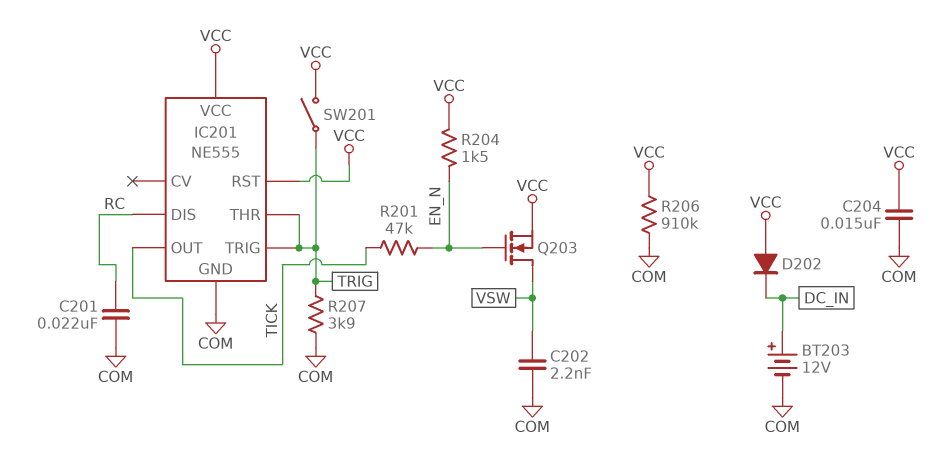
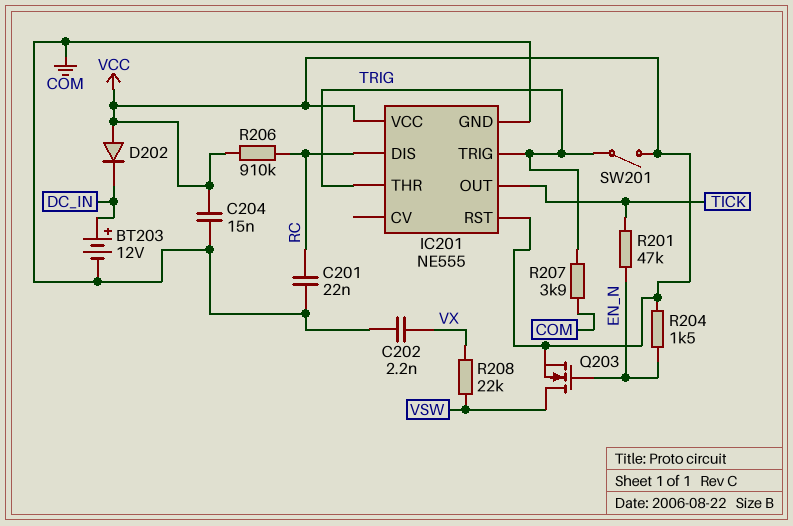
C202: 2.2nF (COM, VSW) -> 2.2nF (COM, VX)
R206: 910k (COM, VCC) -> 910k (RC, VCC)
R208: none -> 22k (VSW, VX)

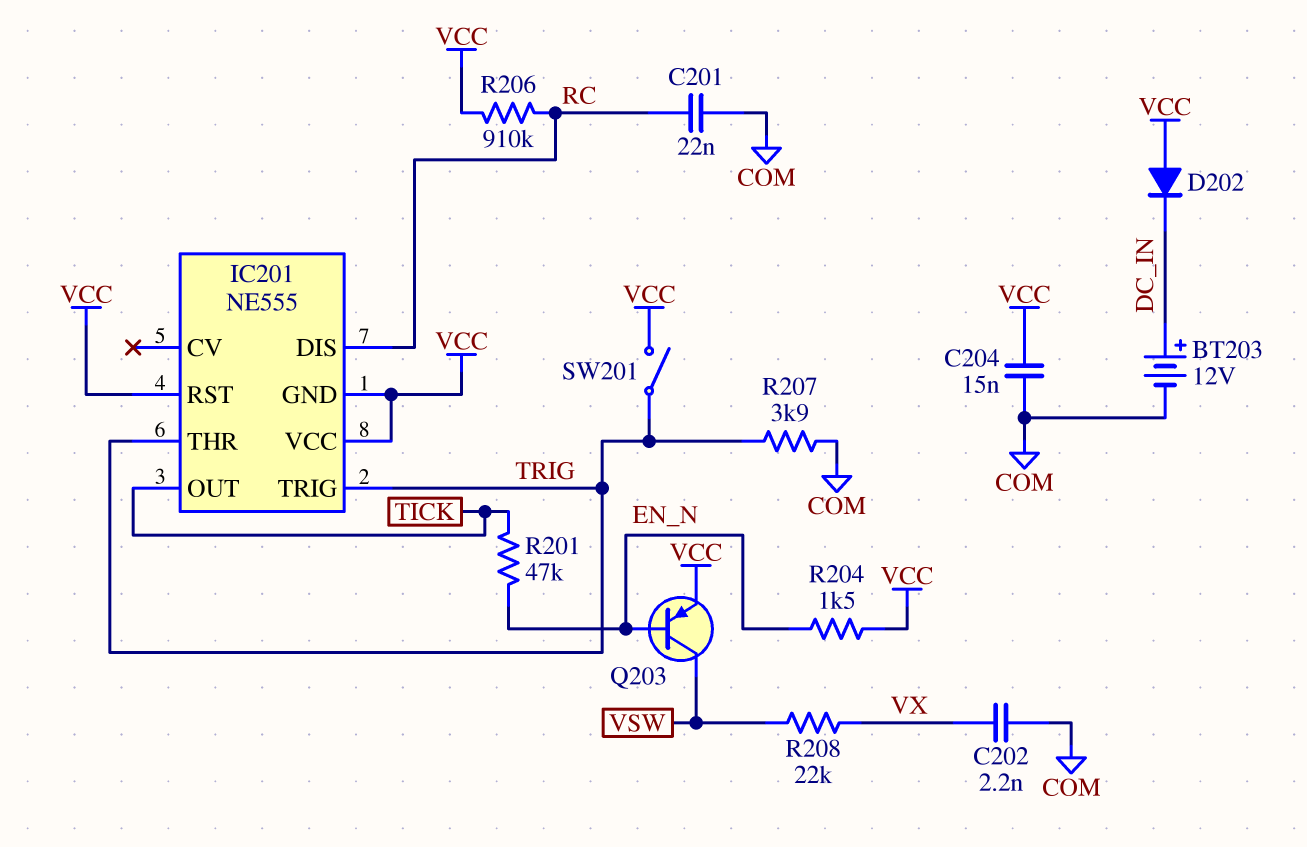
IC201 pin GND: COM -> VCC
Q203: NMOS (G EN_N, D VSW, S VCC) -> PNP (B EN_N, C VSW, E VCC)

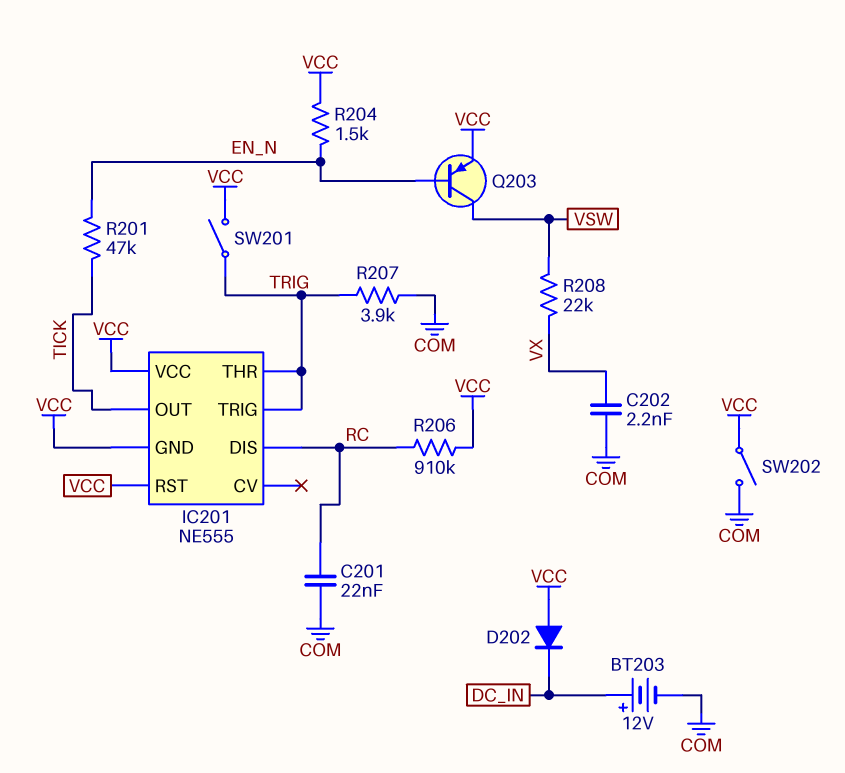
C204: 15nF (COM, VCC) -> none
SW202: none -> switch (COM, VCC)

